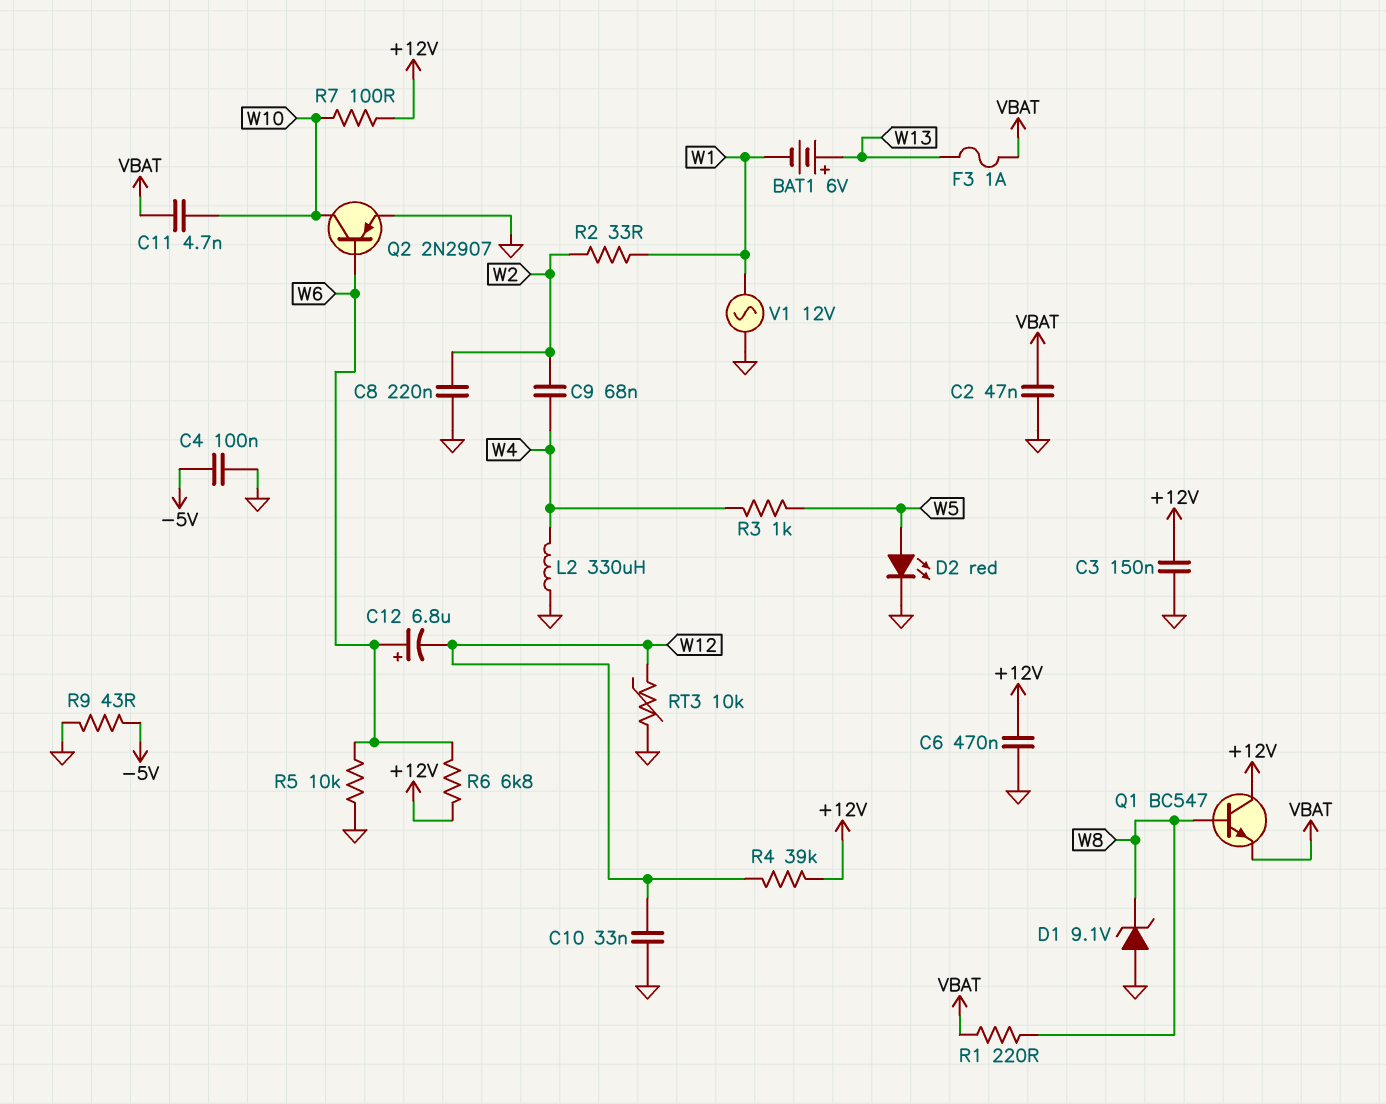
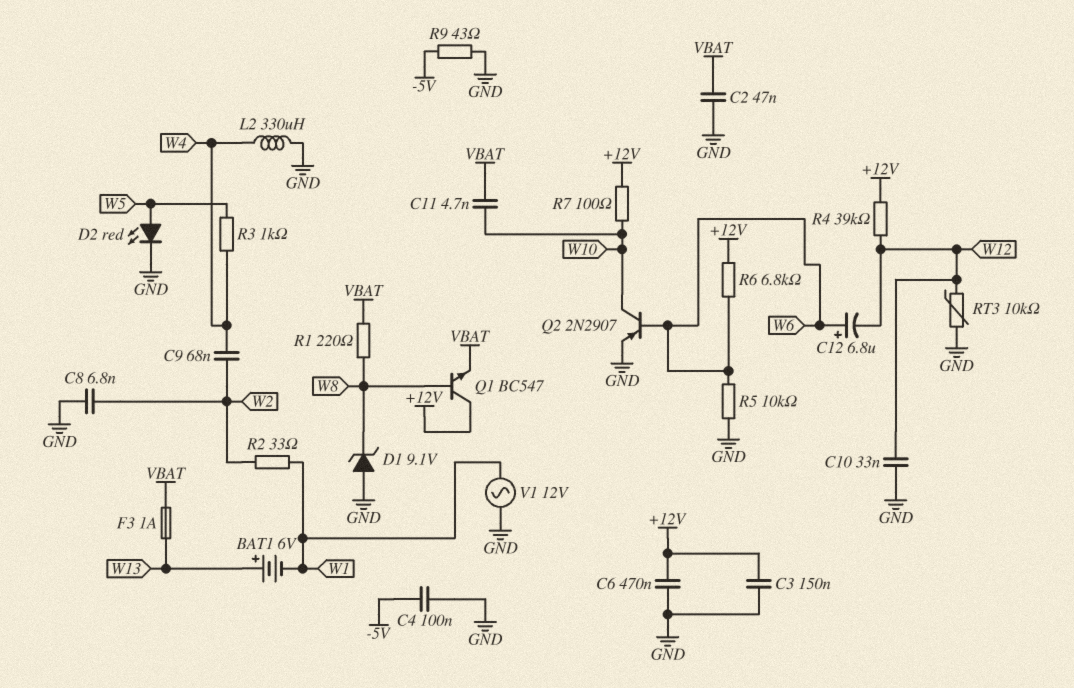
C8: 220nF (GND, W2) -> 6.8nF (GND, W2)

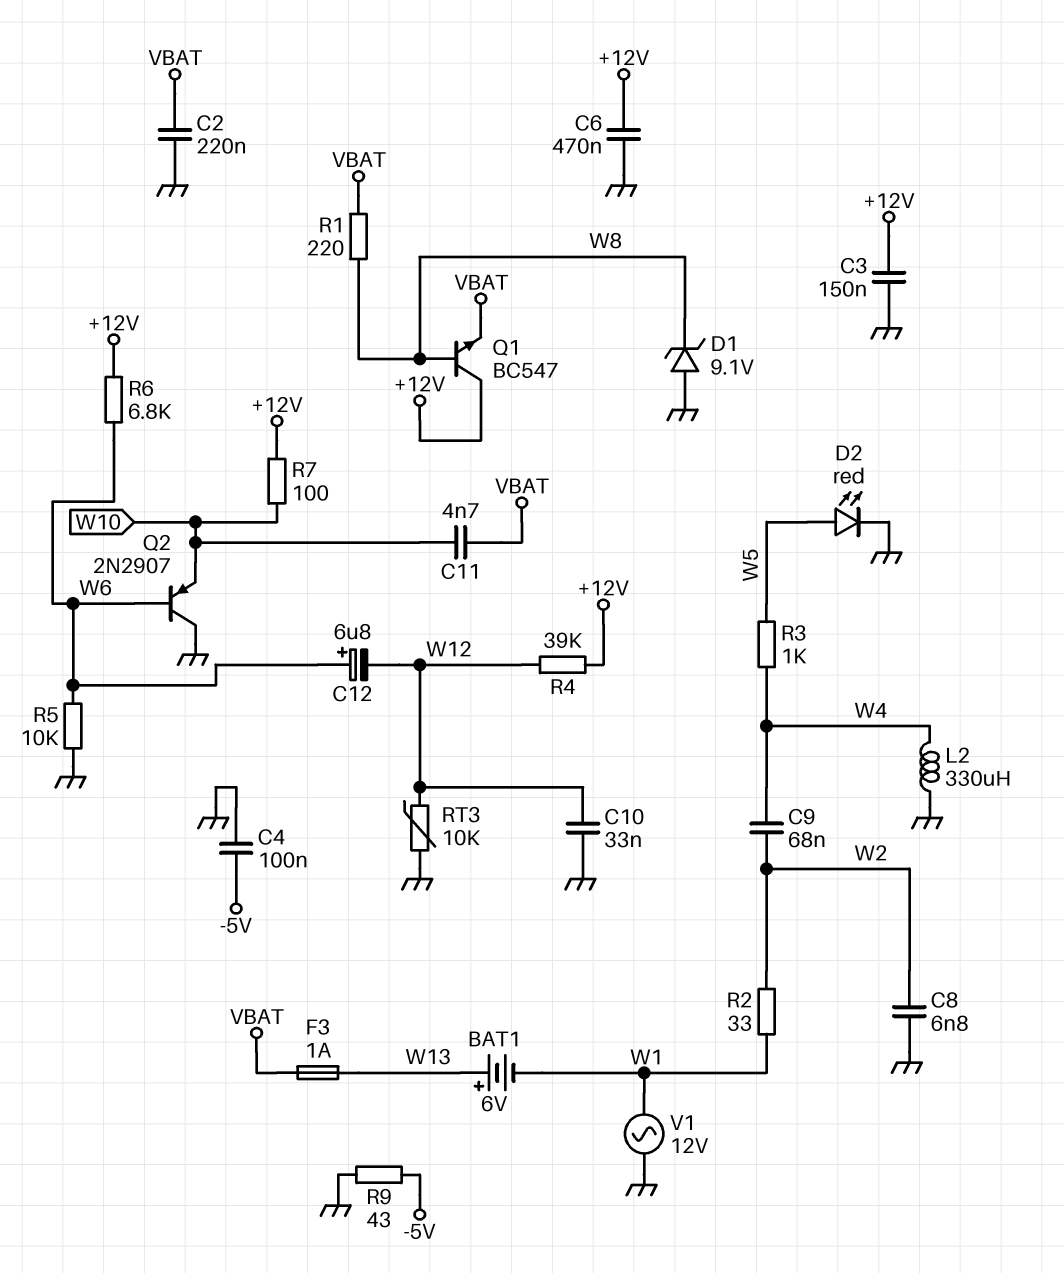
C2: 47nF (GND, VBAT) -> 220nF (GND, VBAT)
Q2: PNP 2N2907 (B W6, C W10, E GND) -> PNP 2N2907 (B W6, C GND, E W10)

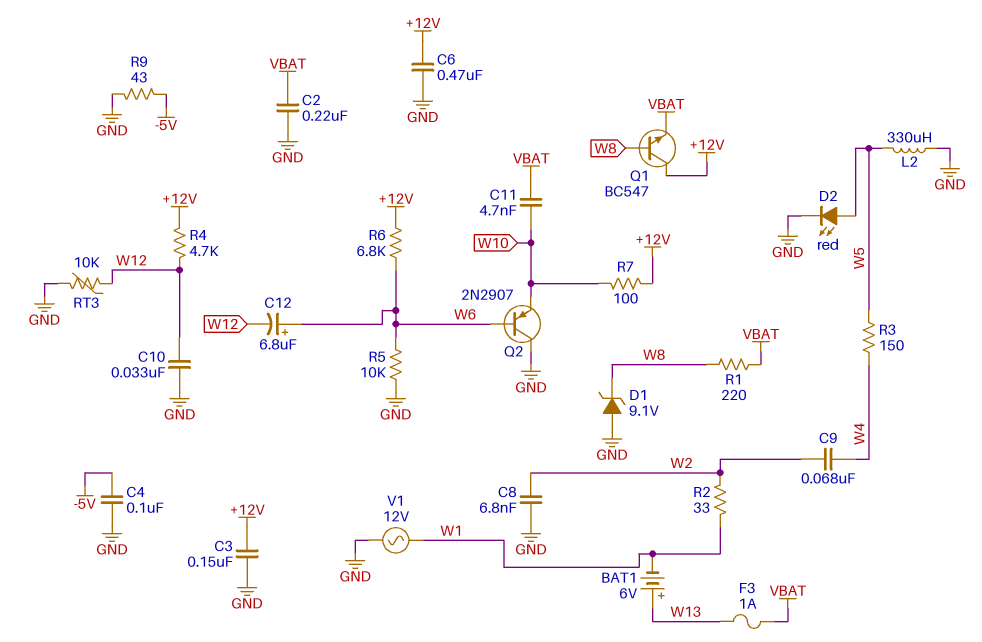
L2: 330uH (GND, W4) -> 330uH (GND, W5)
R3: 1k (W4, W5) -> 150 (W4, W5)
R4: 39k (+12V, W12) -> 4.7k (+12V, W12)

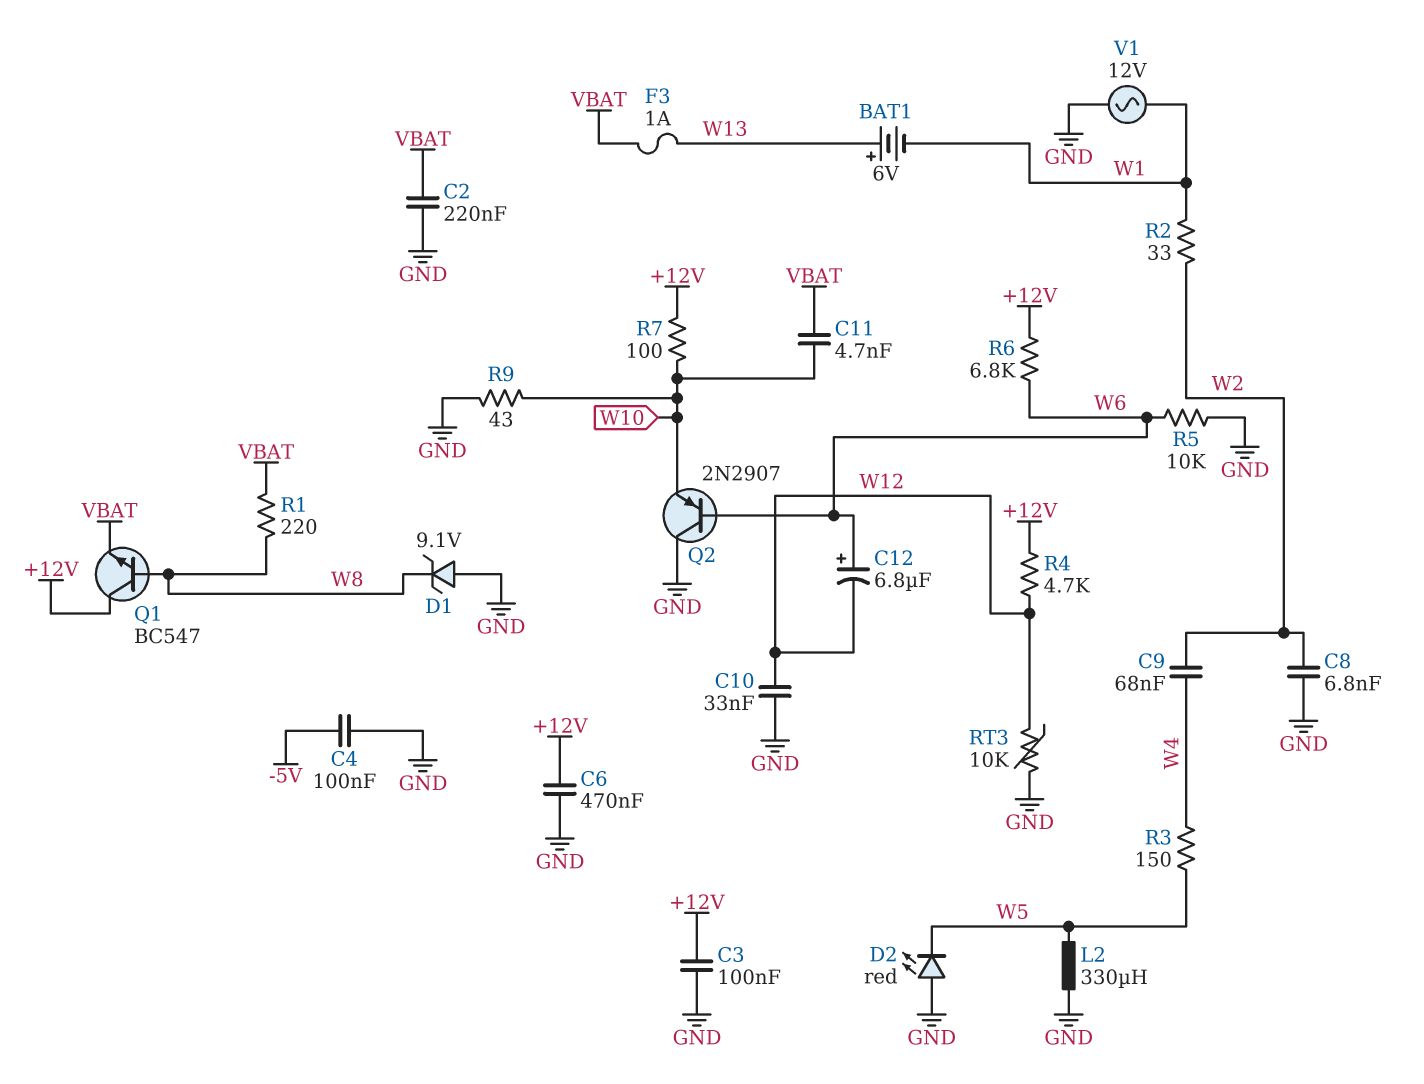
C3: 150nF (+12V, GND) -> 100nF (+12V, GND)
D2: LED red (A W5, K GND) -> LED red (A GND, K W5)
R9: 43 (-5V, GND) -> 43 (GND, W10)

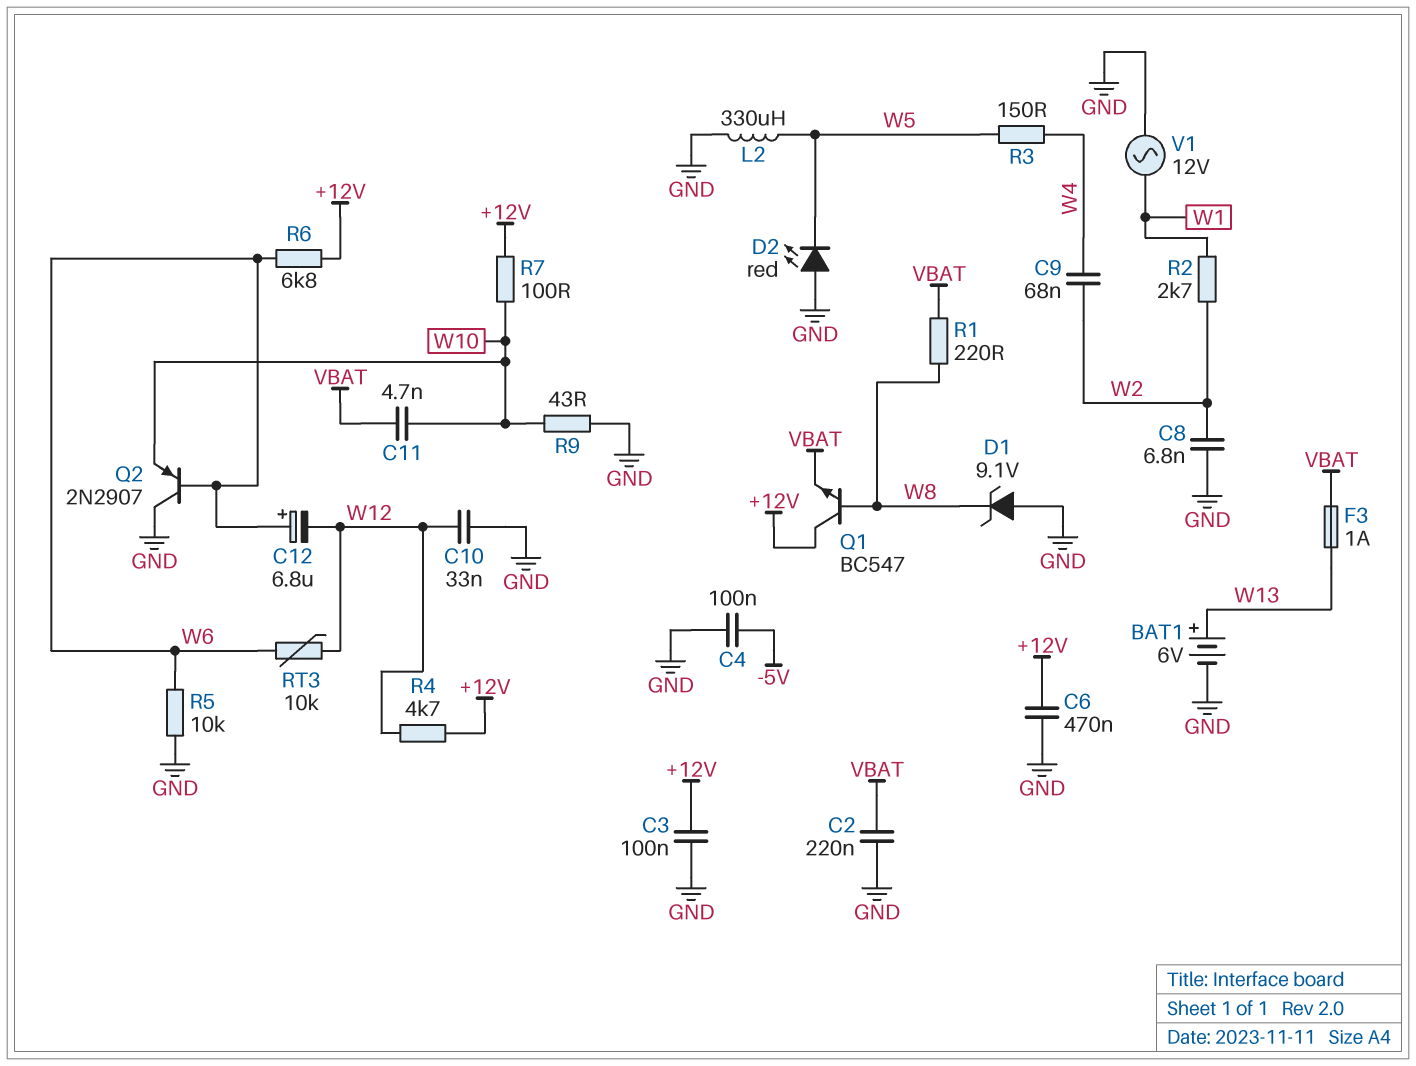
BAT1: 6V (plus W13, minus W1) -> 6V (plus W13, minus GND)
R2: 33 (W1, W2) -> 2.7k (W1, W2)
RT3: 10k (GND, W12) -> 10k (W6, W12)

